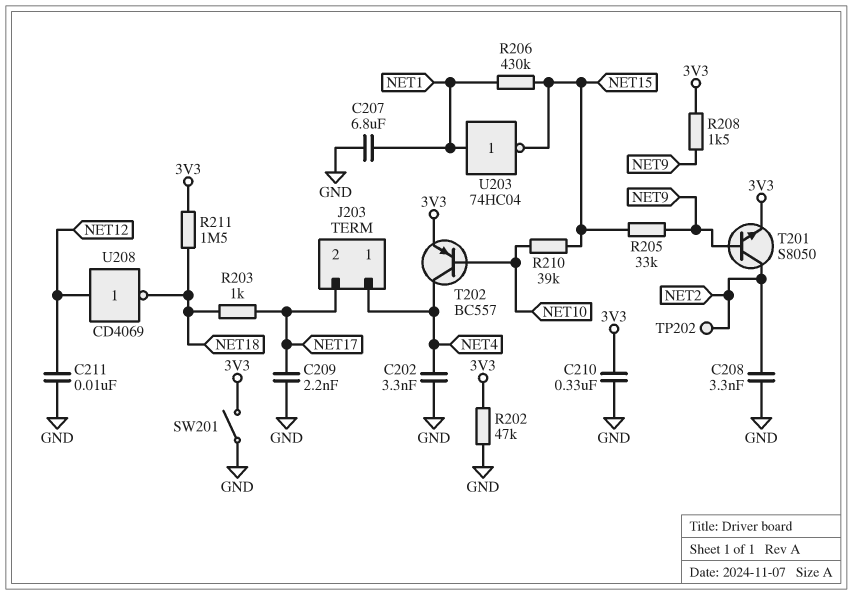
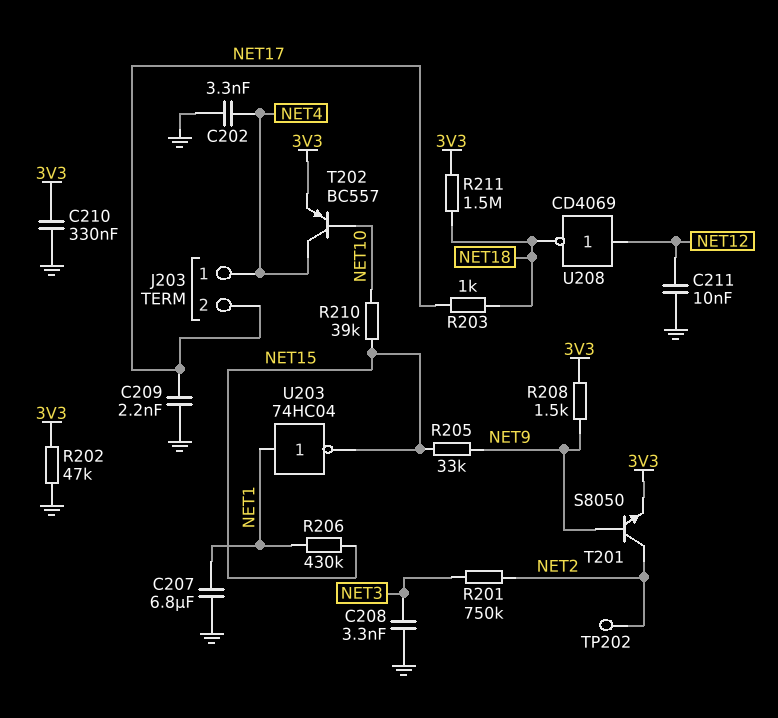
C208: 3.3nF (GND, NET2) -> 3.3nF (GND, NET3)
R201: none -> 750k (NET2, NET3)
SW201: switch (3V3, GND) -> none

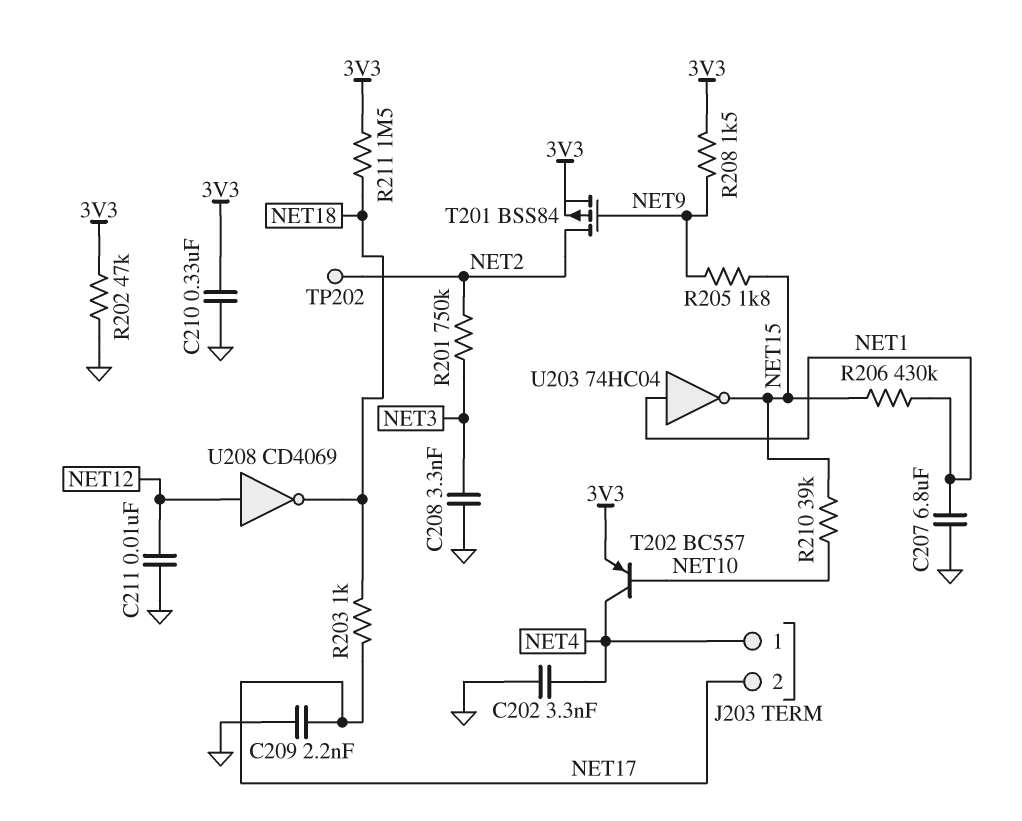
R205: 33k (NET9, NET15) -> 1.8k (NET9, NET15)
T201: NPN S8050 (B NET9, C NET2, E 3V3) -> PMOS BSS84 (G NET9, D NET2, S 3V3)

